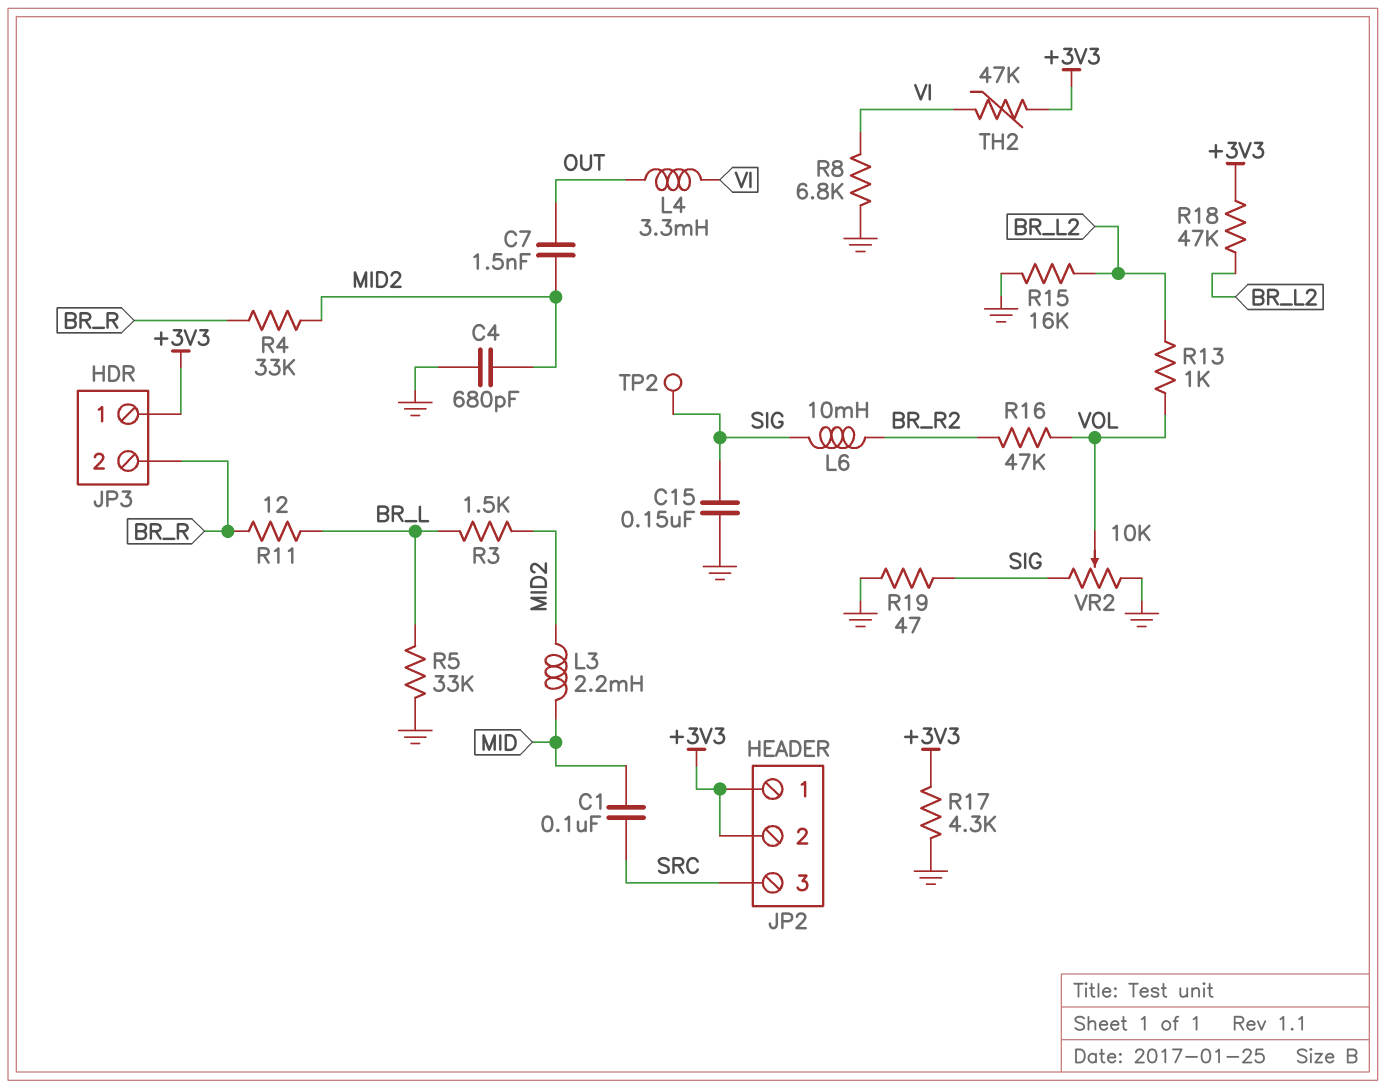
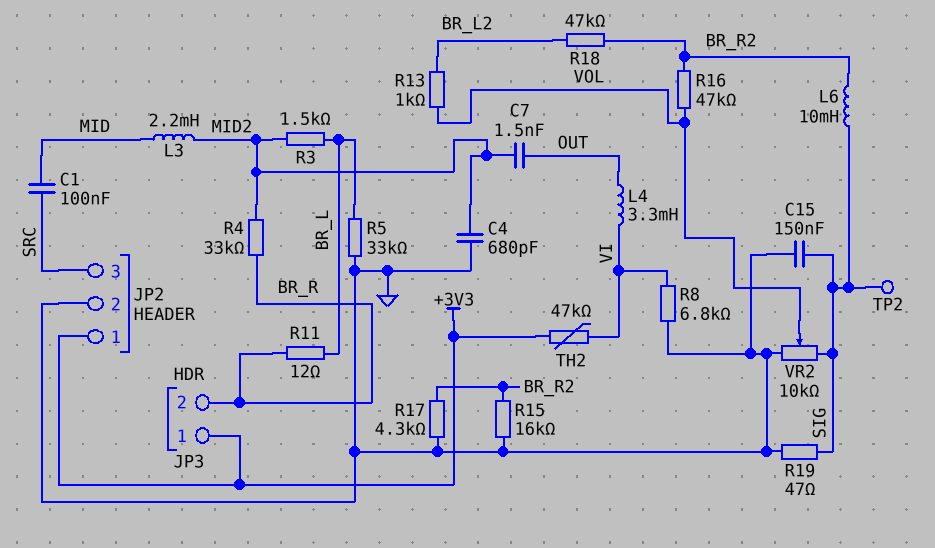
JP2 pin 2: +3V3 -> GND
R15: 16k (BR_L2, GND) -> 16k (BR_R2, GND)
R17: 4.3k (+3V3, GND) -> 4.3k (BR_R2, GND)
R18: 47k (+3V3, BR_L2) -> 47k (BR_L2, BR_R2)

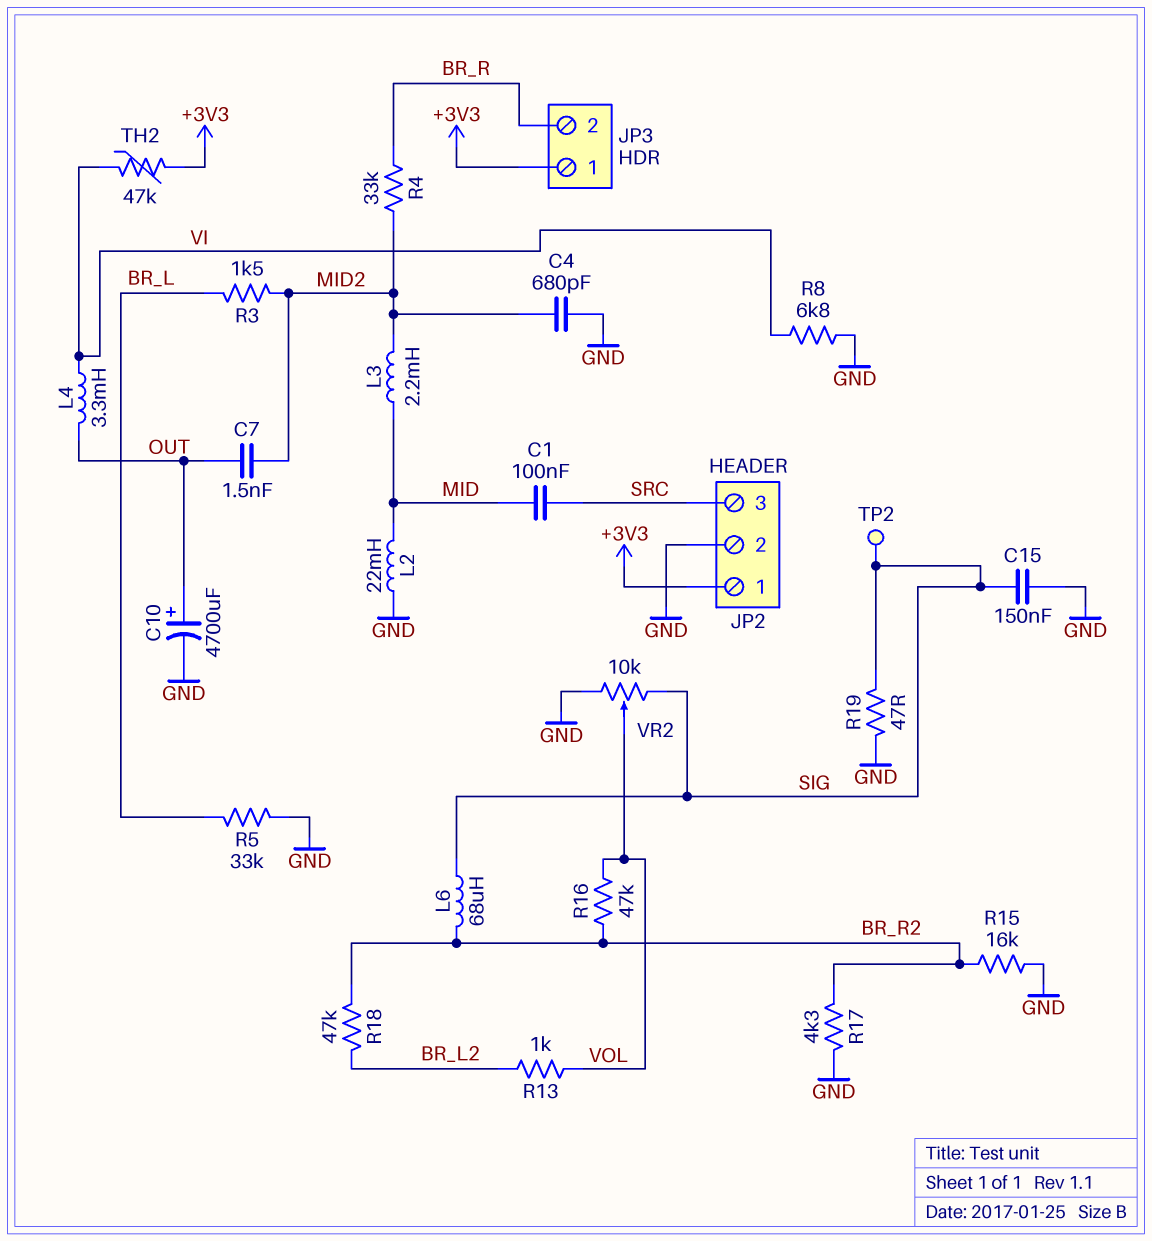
C10: none -> 4700uF (plus OUT, minus GND)
L2: none -> 22mH (GND, MID)
L6: 10mH (BR_R2, SIG) -> 68uH (BR_R2, SIG)
R11: 12 (BR_L, BR_R) -> none

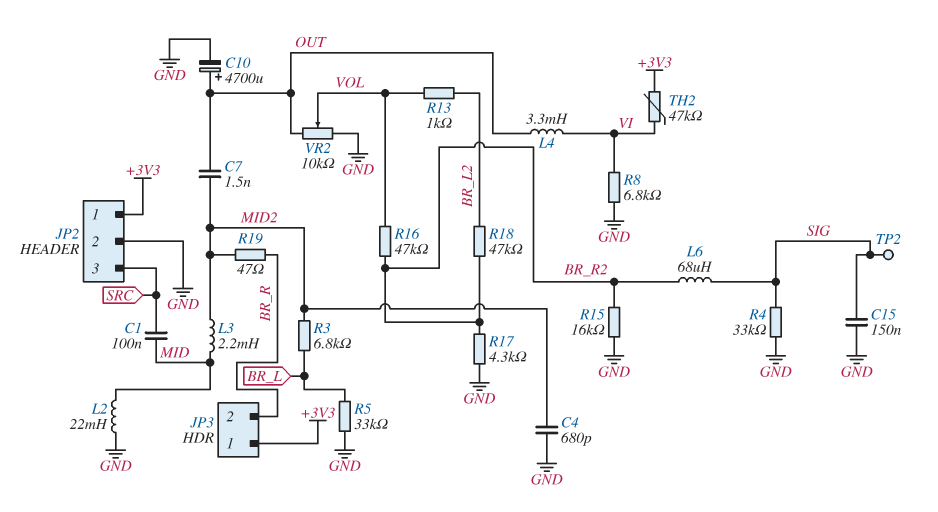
R3: 1.5k (BR_L, MID2) -> 6.8k (BR_L, MID2)
R4: 33k (BR_R, MID2) -> 33k (GND, SIG)
R19: 47 (GND, SIG) -> 47 (BR_R, MID2)
VR2: 10k (GND, SIG, wiper VOL) -> 10k (GND, OUT, wiper VOL)

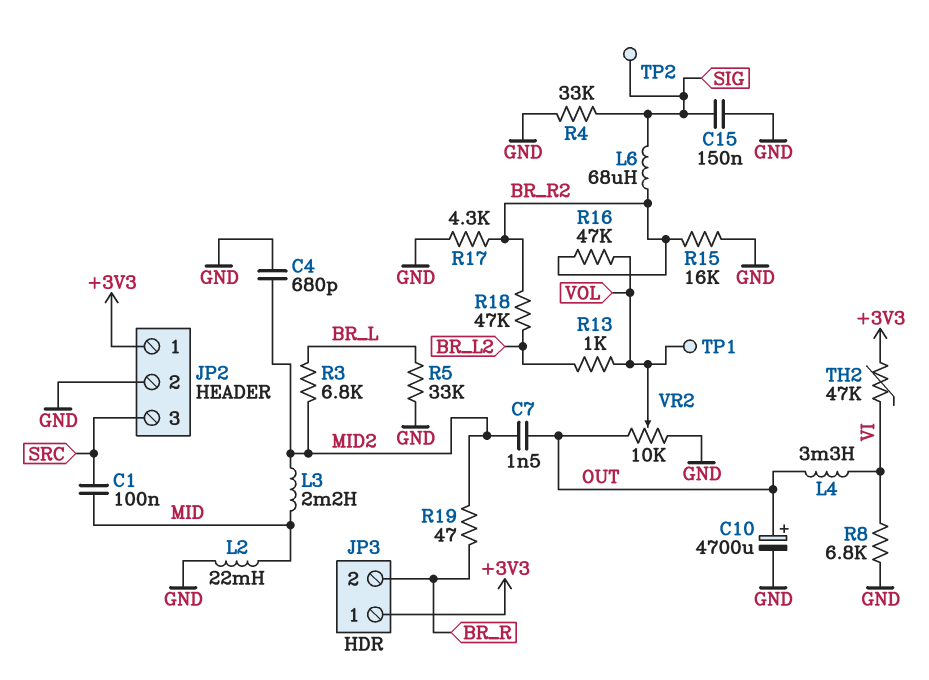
TP1: none -> test point (VOL)

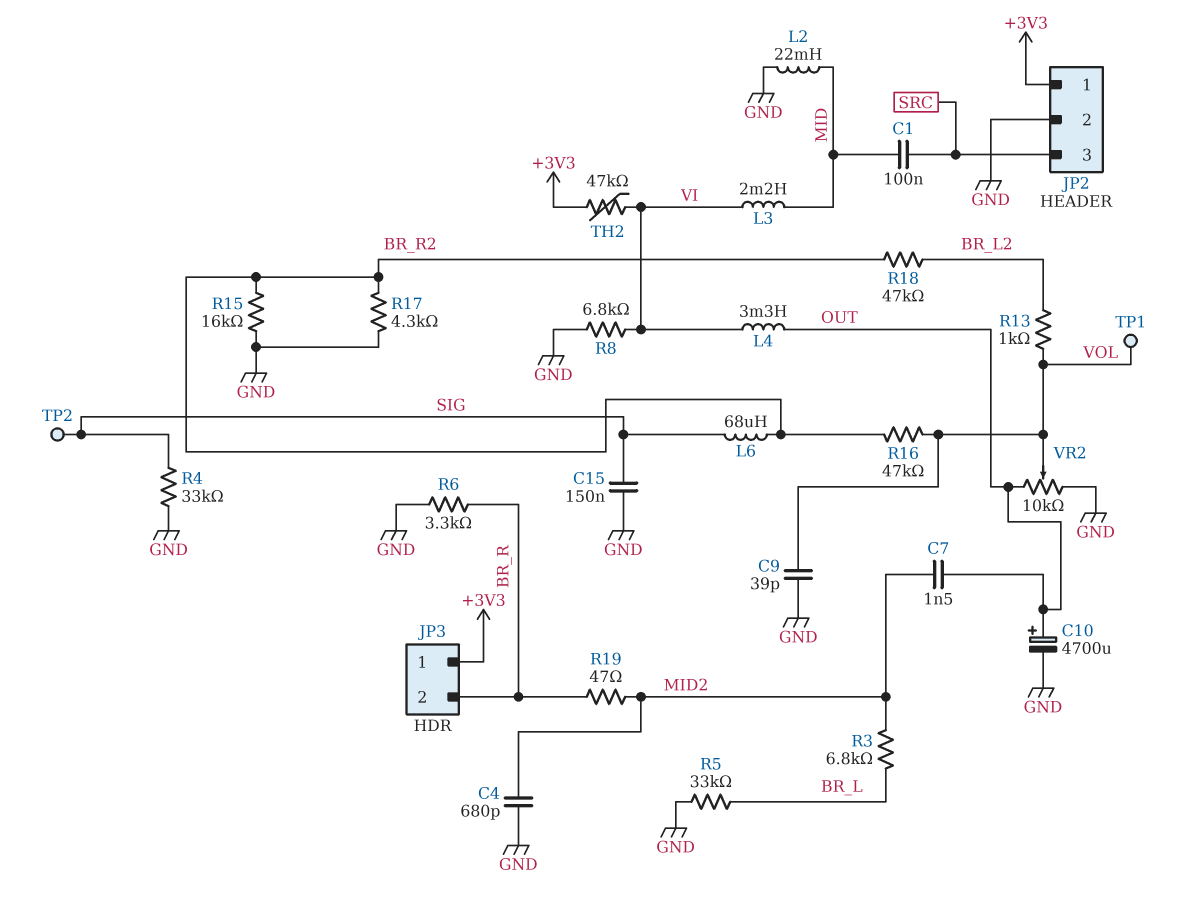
C9: none -> 39pF (GND, VOL)
L3: 2.2mH (MID, MID2) -> 2.2mH (MID, VI)
R6: none -> 3.3k (BR_R, GND)

